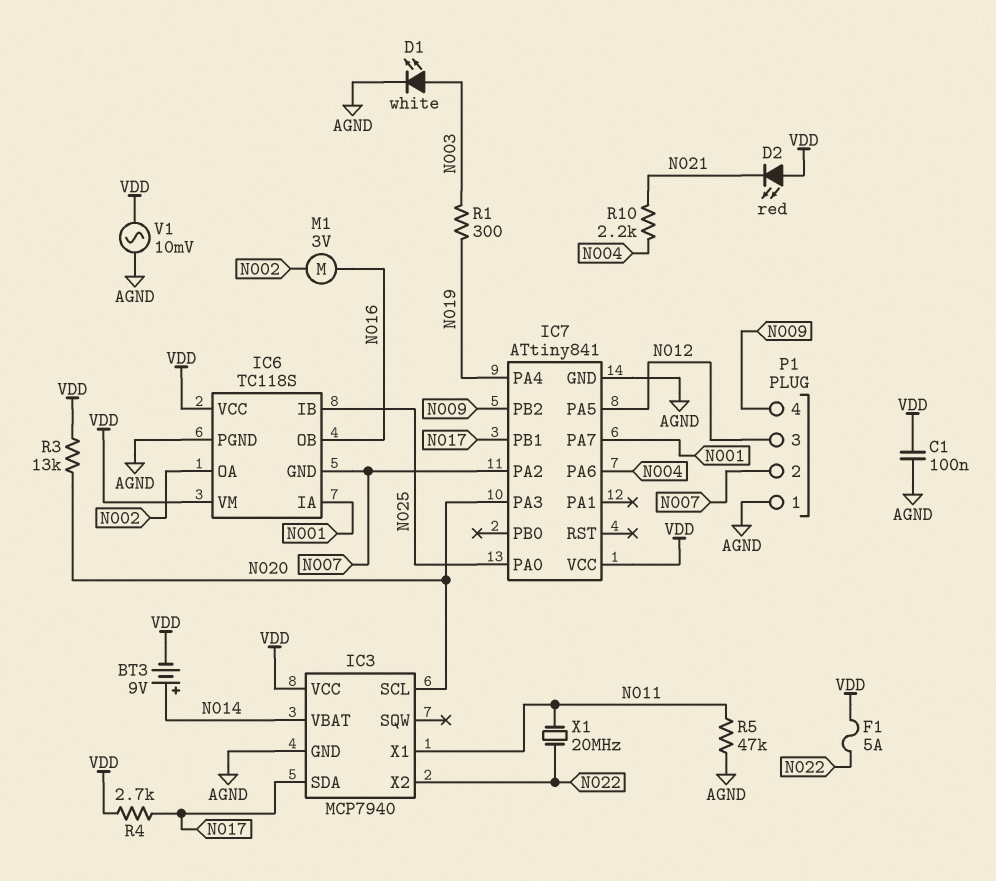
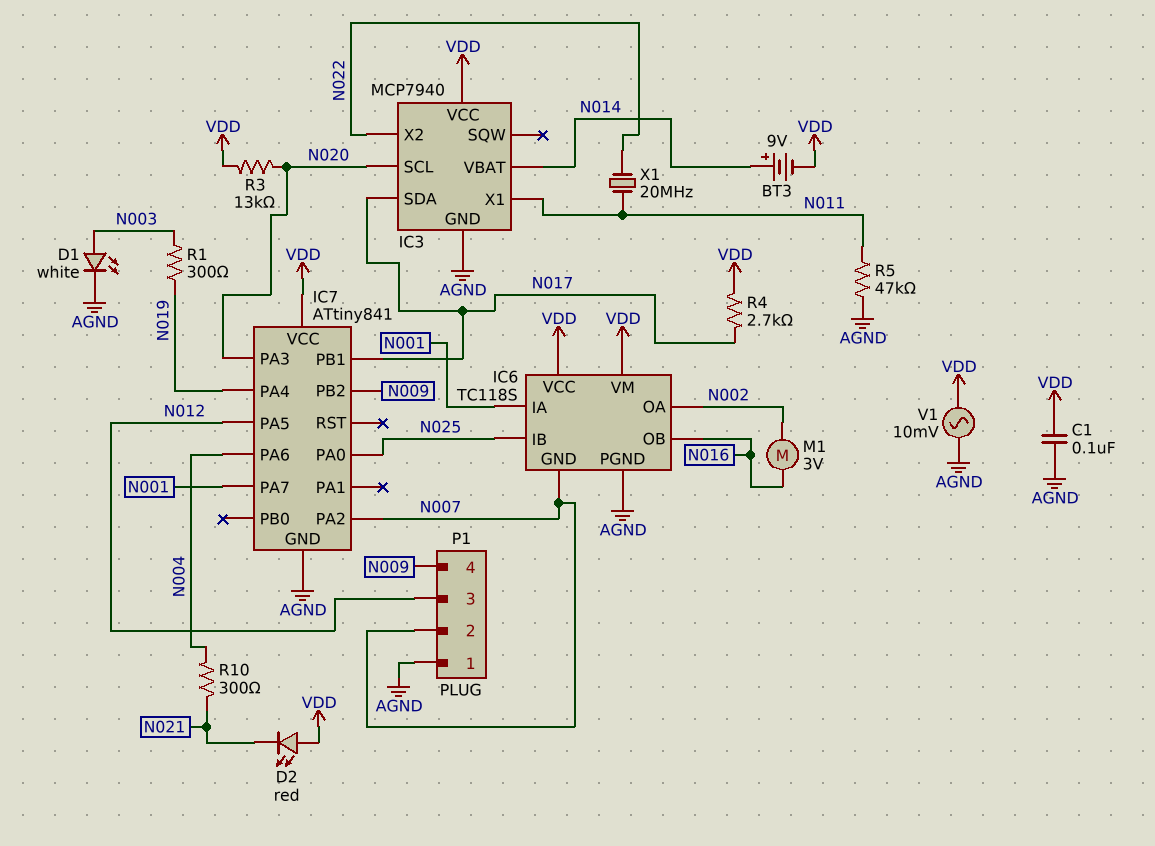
F1: 5A (N022, VDD) -> none
R10: 2.2k (N004, N021) -> 300 (N004, N021)

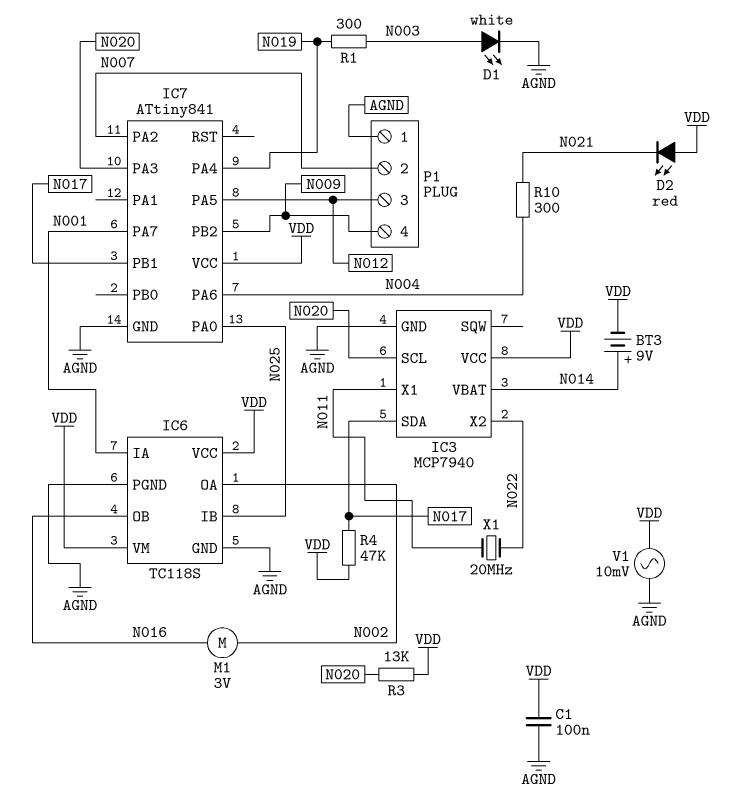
IC6 pin GND: N007 -> AGND
R4: 2.7k (N017, VDD) -> 47k (N017, VDD)
R5: 47k (AGND, N011) -> none

